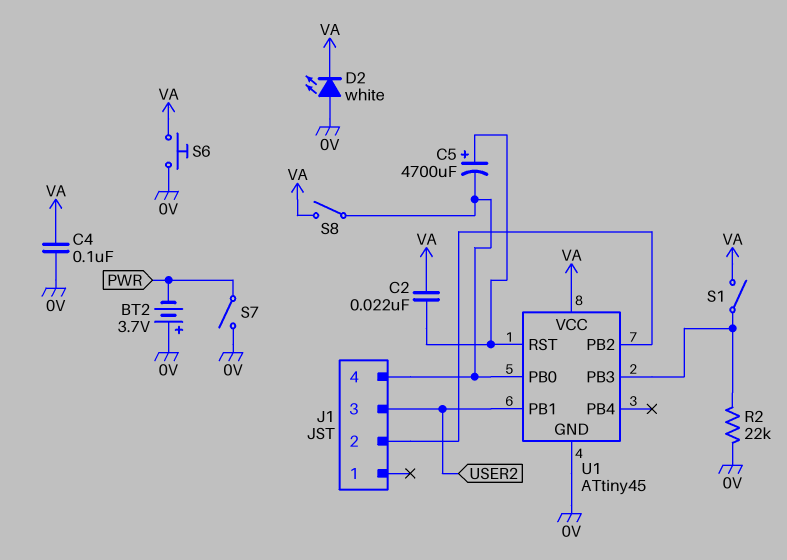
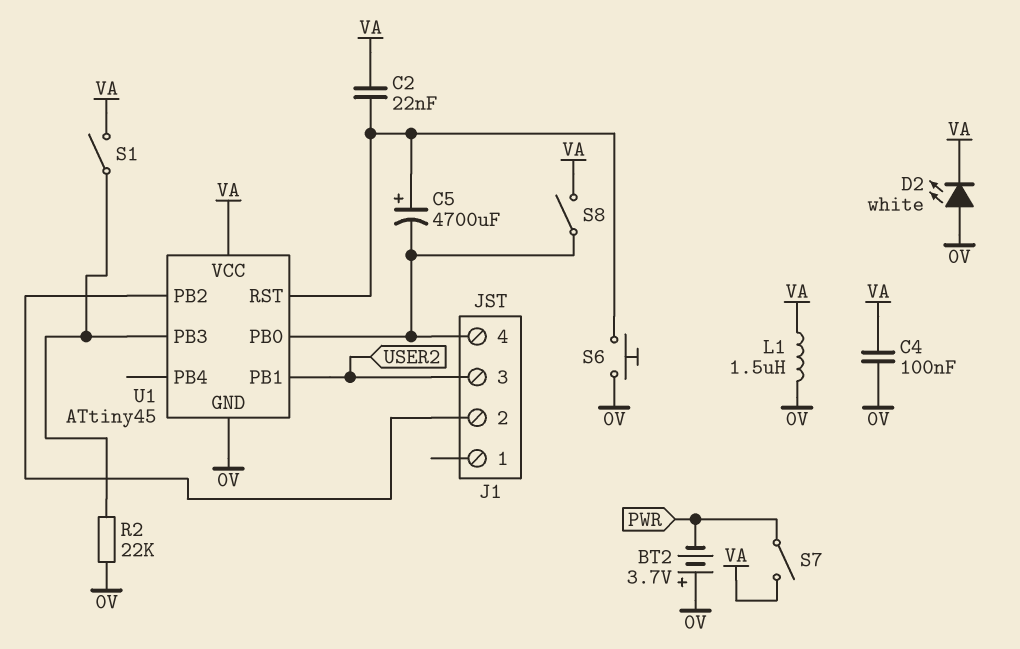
L1: none -> 1.5uH (0V, VA)
S6: button (0V, VA) -> button (0V, U1/RST)
S7: switch (0V, PWR) -> switch (PWR, VA)

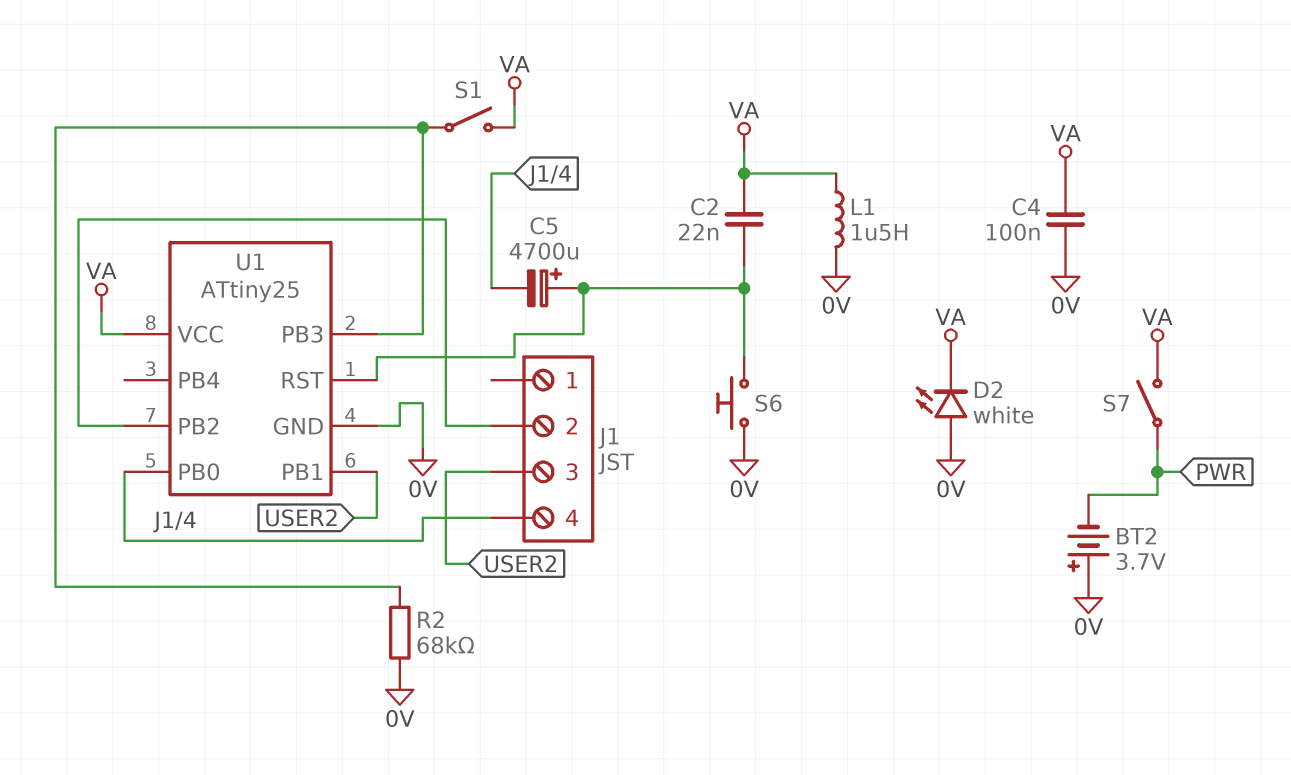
R2: 22k (0V, U1/PB3) -> 68k (0V, U1/PB3)
S8: switch (J1/4, VA) -> none
U1: ATtiny45 -> ATtiny25

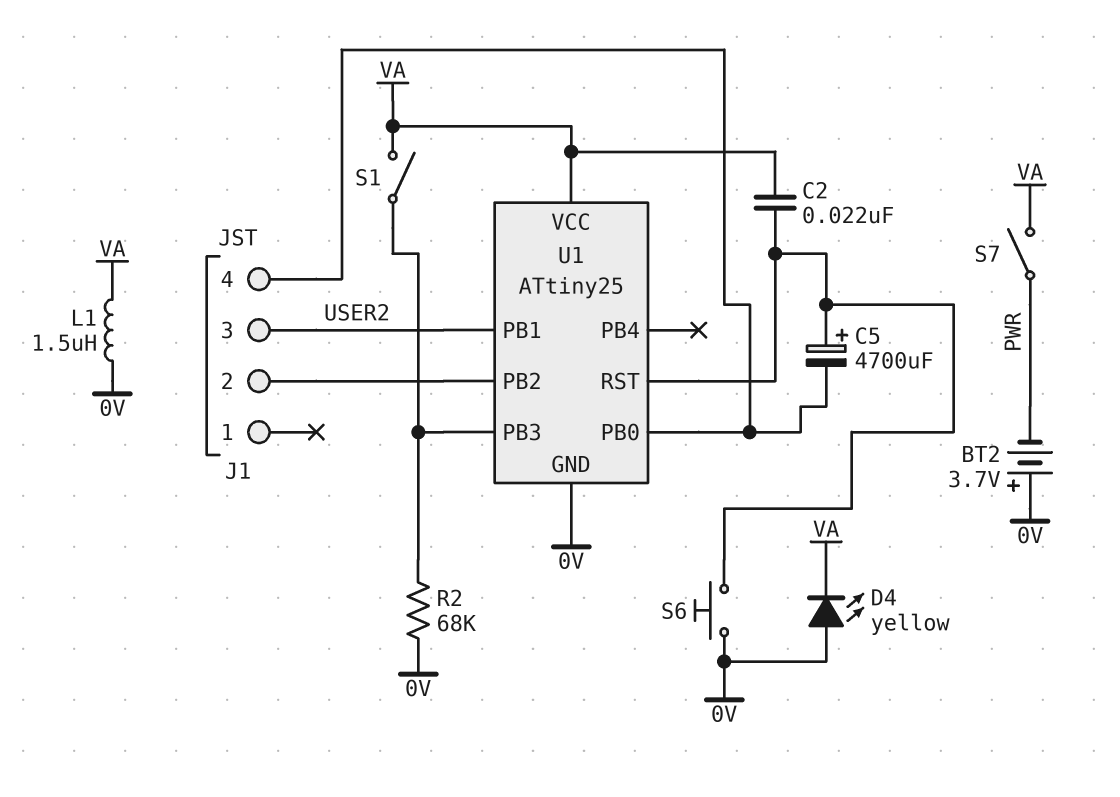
C4: 100nF (0V, VA) -> none
D2: LED white (A 0V, K VA) -> none
D4: none -> LED yellow (A 0V, K VA)

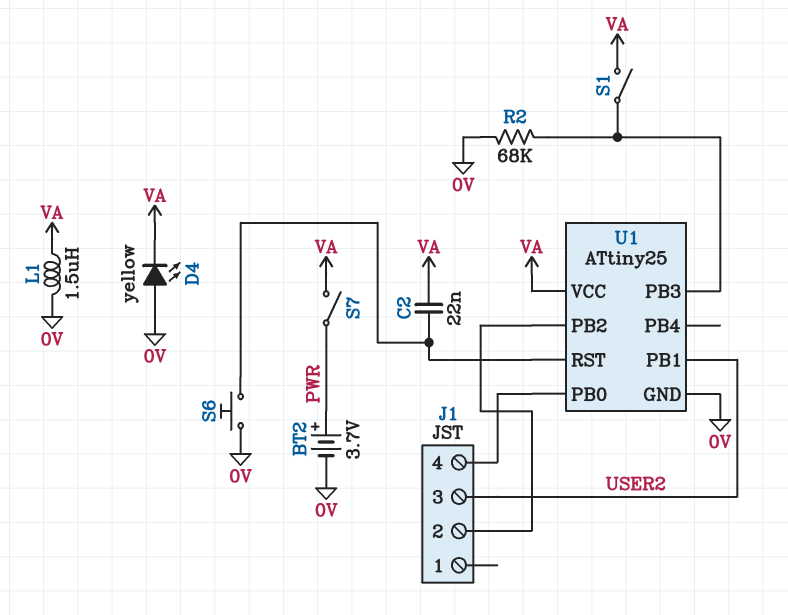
BT2: 3.7V (plus 0V, minus PWR) -> 3.7V (plus PWR, minus 0V)
C5: 4700uF (plus U1/RST, minus J1/4) -> none

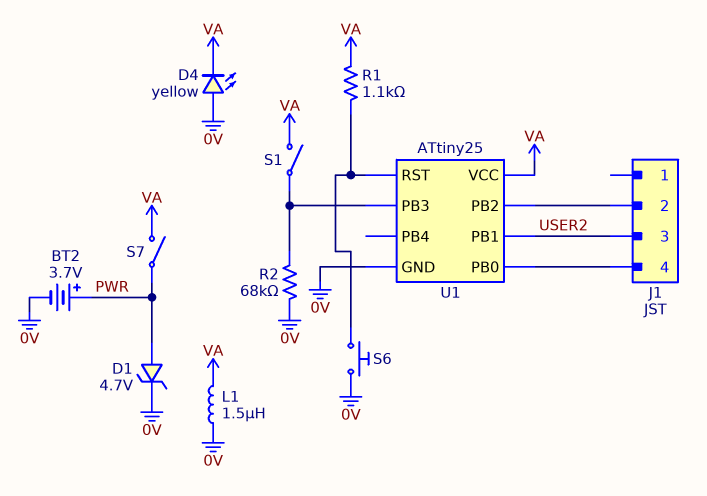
C2: 22nF (U1/RST, VA) -> none
D1: none -> zener 4.7V (A PWR, K 0V)
R1: none -> 1.1k (U1/RST, VA)

